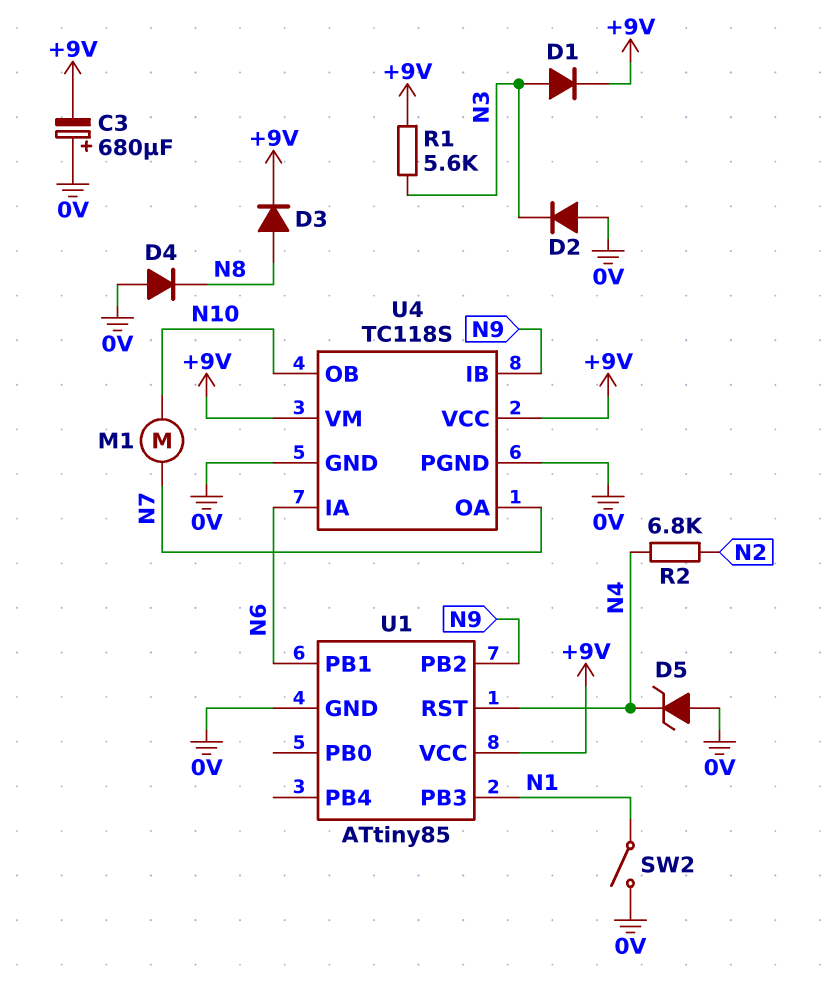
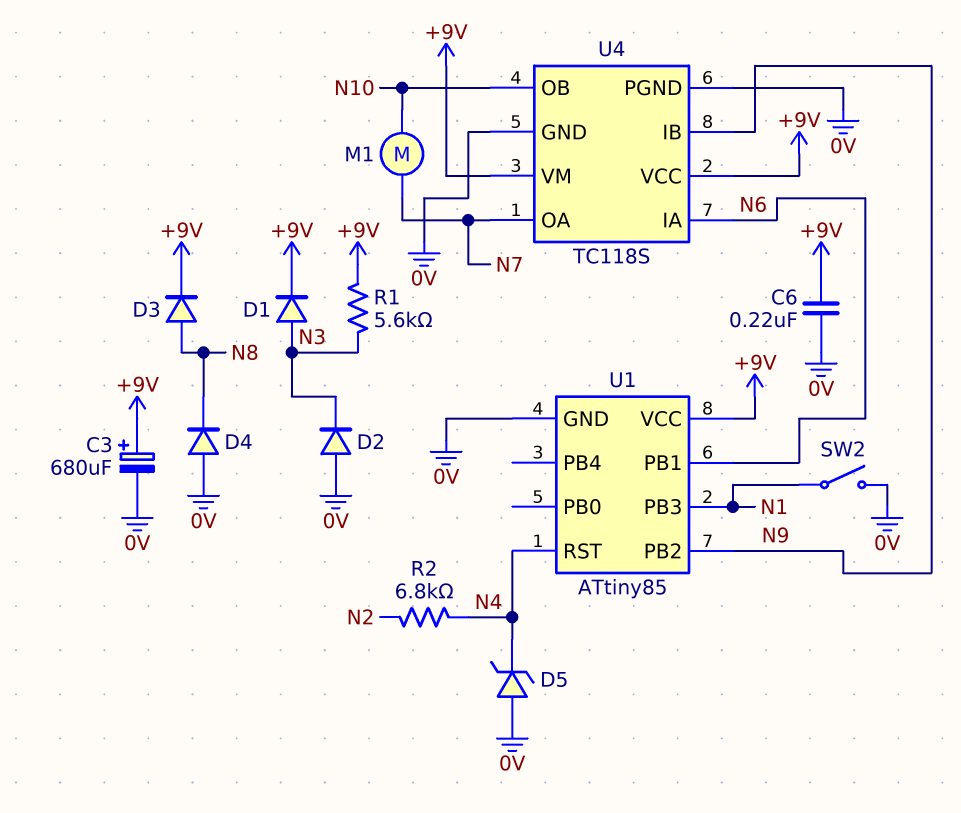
C3: 680uF (plus 0V, minus +9V) -> 680uF (plus +9V, minus 0V)
C6: none -> 220nF (+9V, 0V)

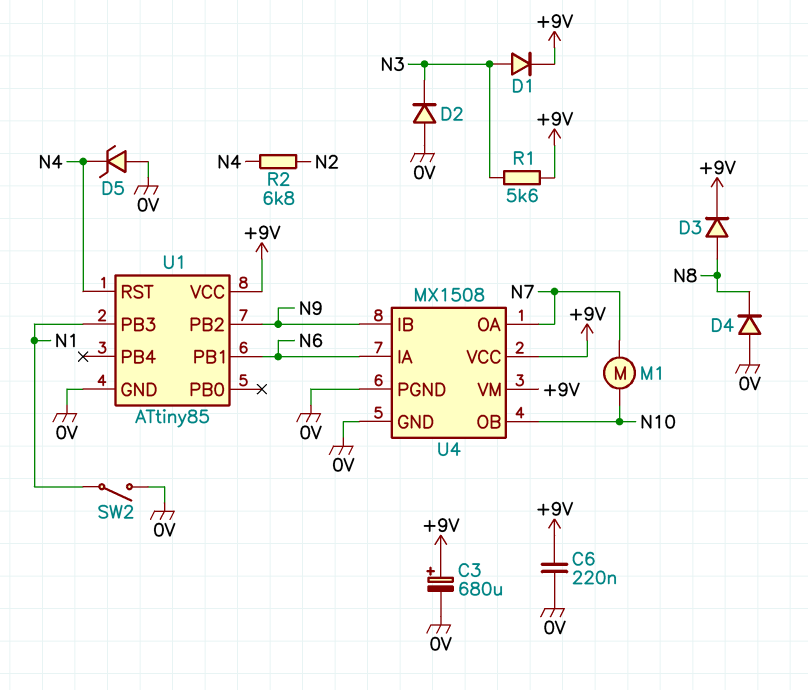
U4: TC118S -> MX1508

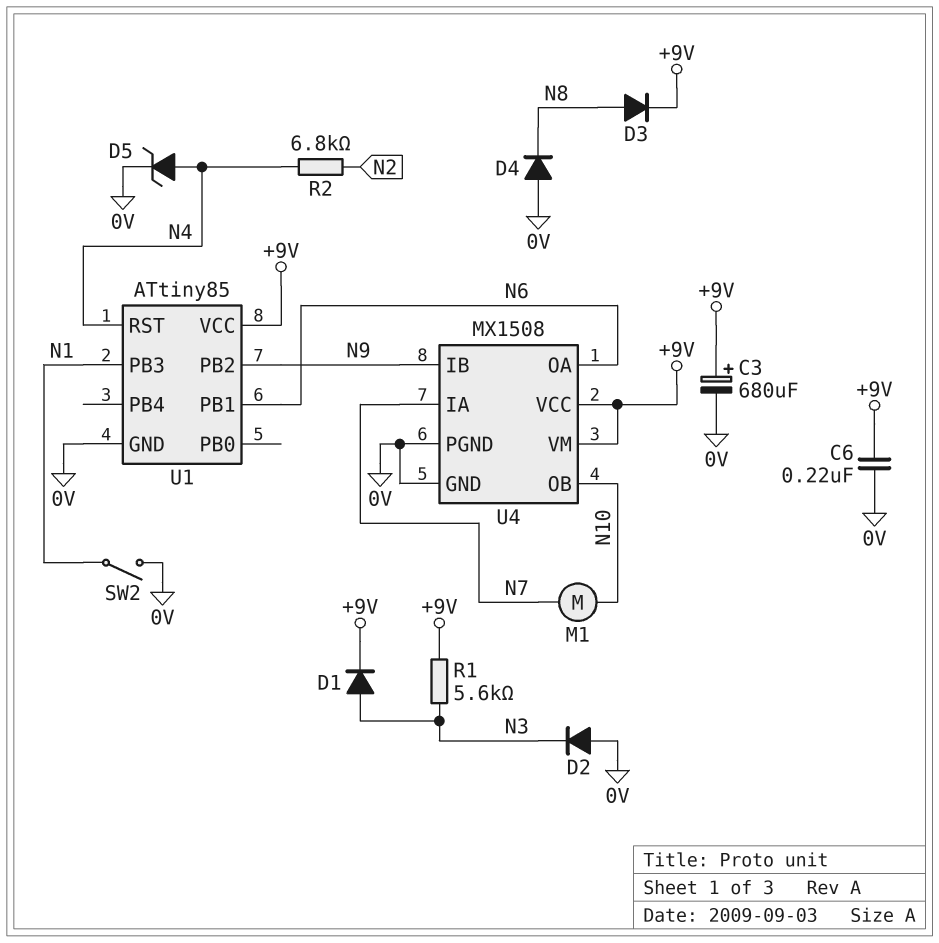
D5: zener (A 0V, K N4) -> zener (A N4, K 0V)
U4 pin IA: N6 -> N7
U4 pin OA: N7 -> N6

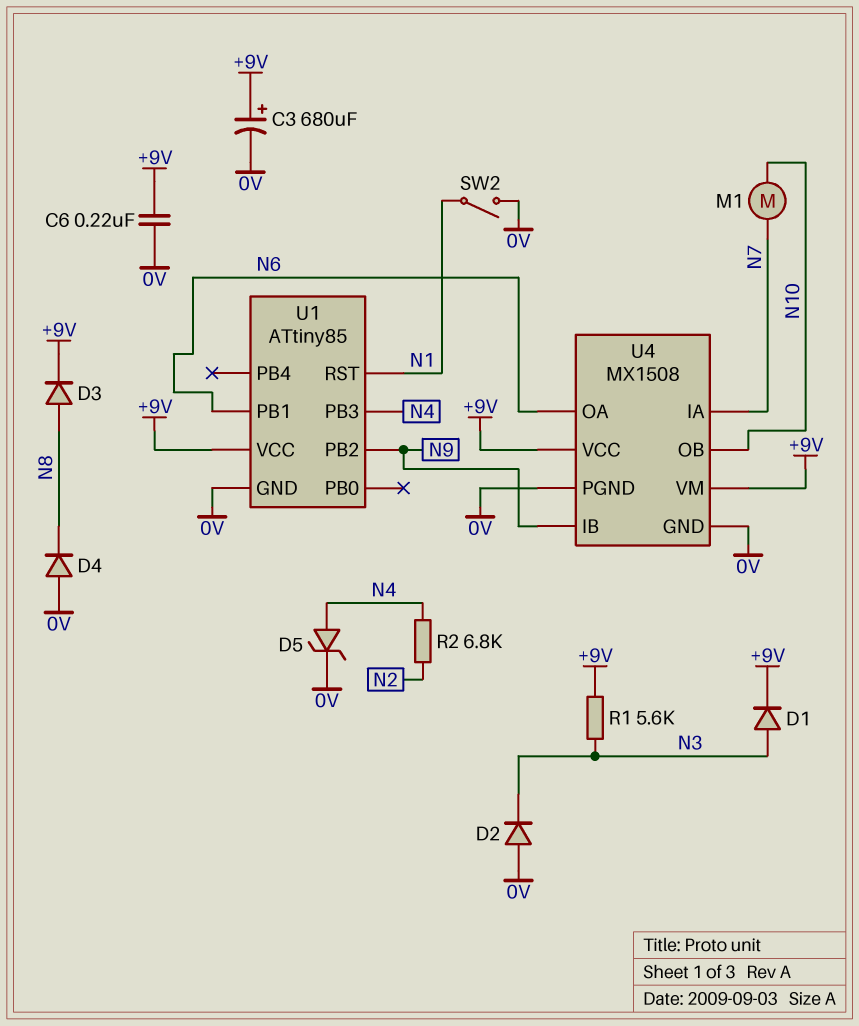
U1 pin PB3: N1 -> N4
U1 pin RST: N4 -> N1

